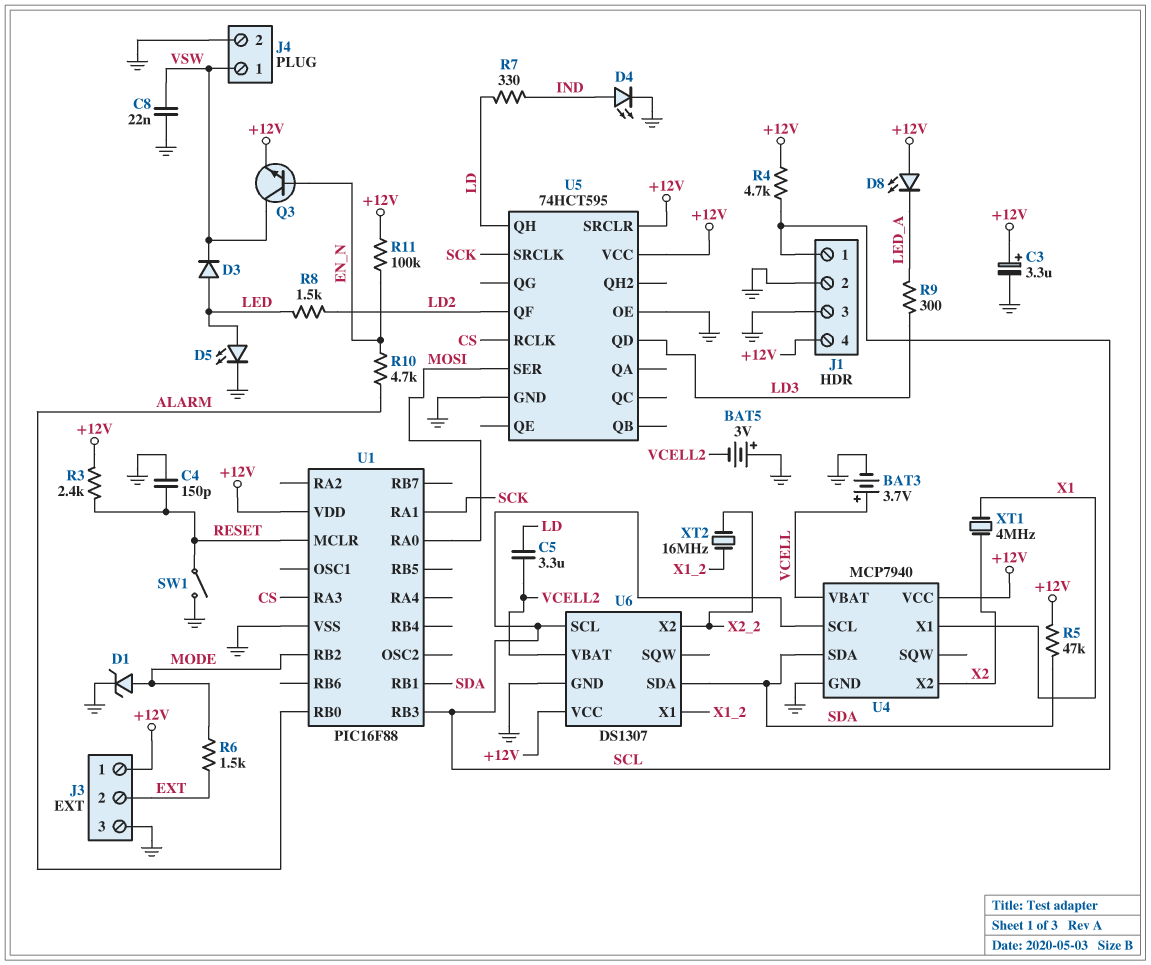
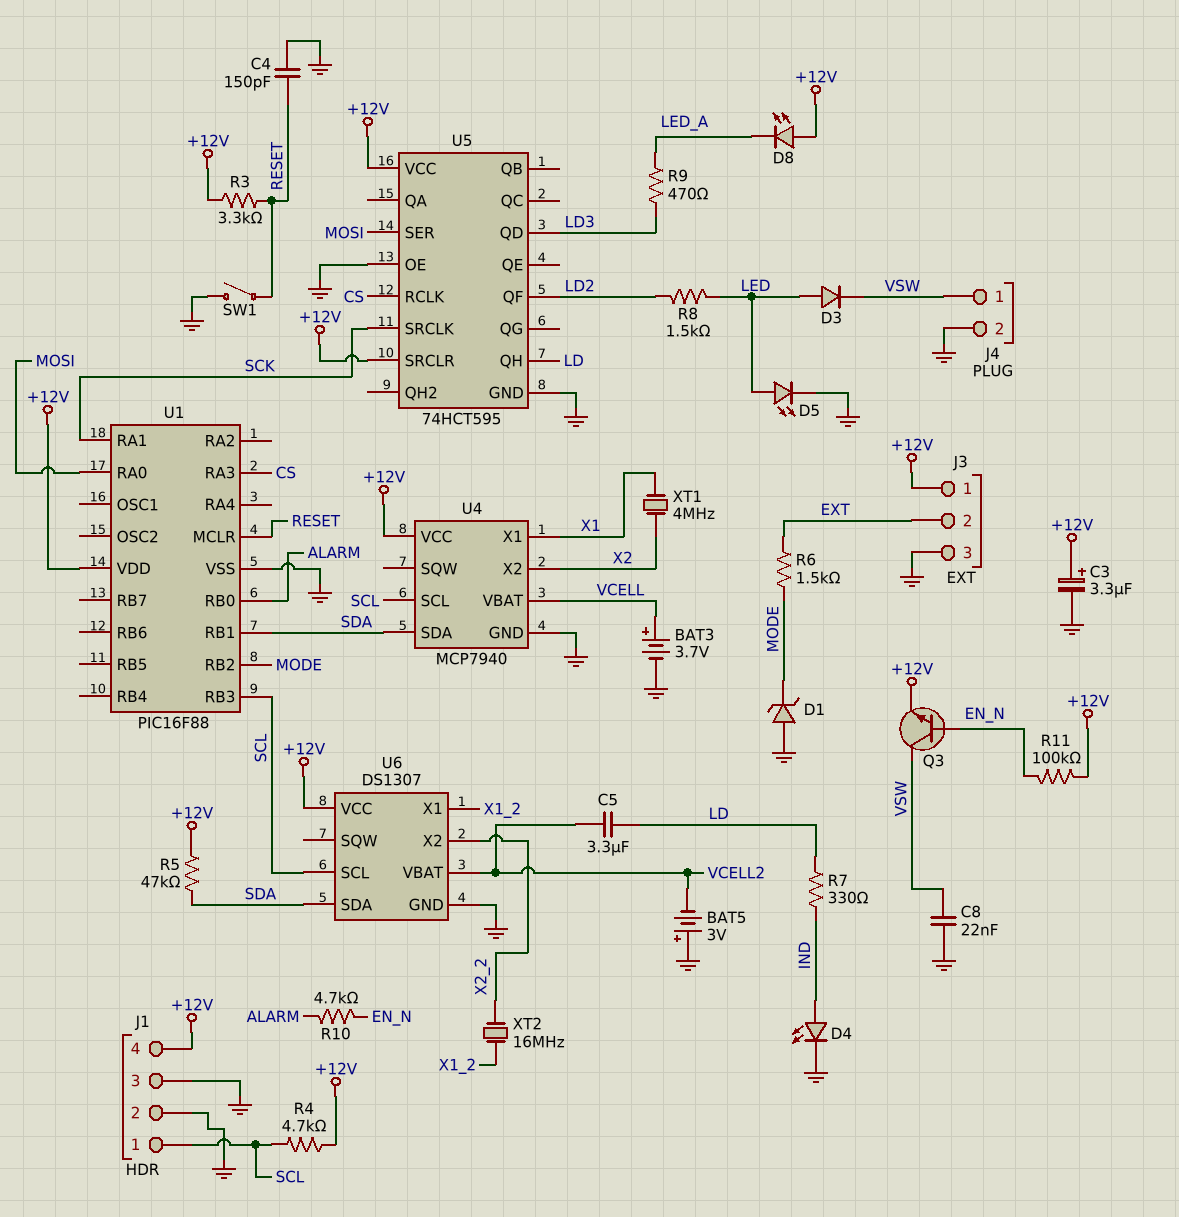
D1: zener (A MODE, K GND) -> zener (A GND, K MODE)
R3: 2.4k (+12V, RESET) -> 3.3k (+12V, RESET)
R9: 300 (LD3, LED_A) -> 470 (LD3, LED_A)

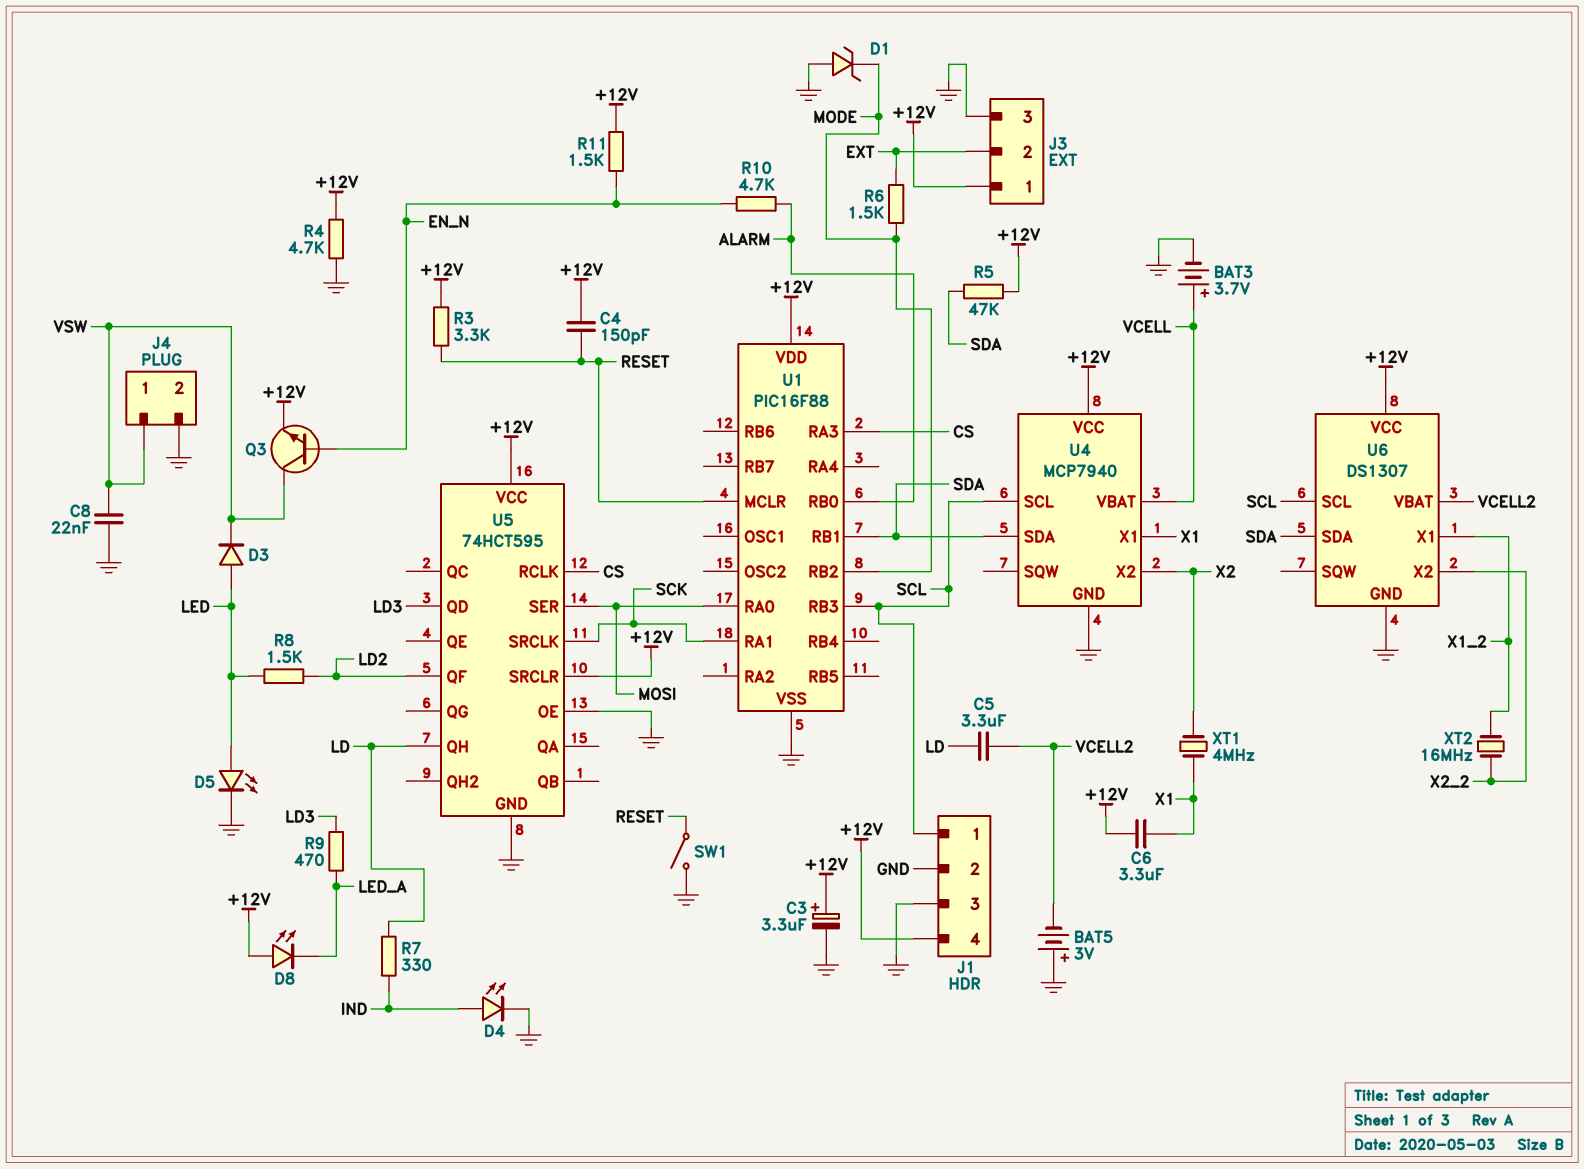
C4: 150pF (GND, RESET) -> 150pF (+12V, RESET)
C6: none -> 3.3uF (+12V, X1)
R4: 4.7k (+12V, SCL) -> 4.7k (+12V, GND)
R11: 100k (+12V, EN_N) -> 1.5k (+12V, EN_N)

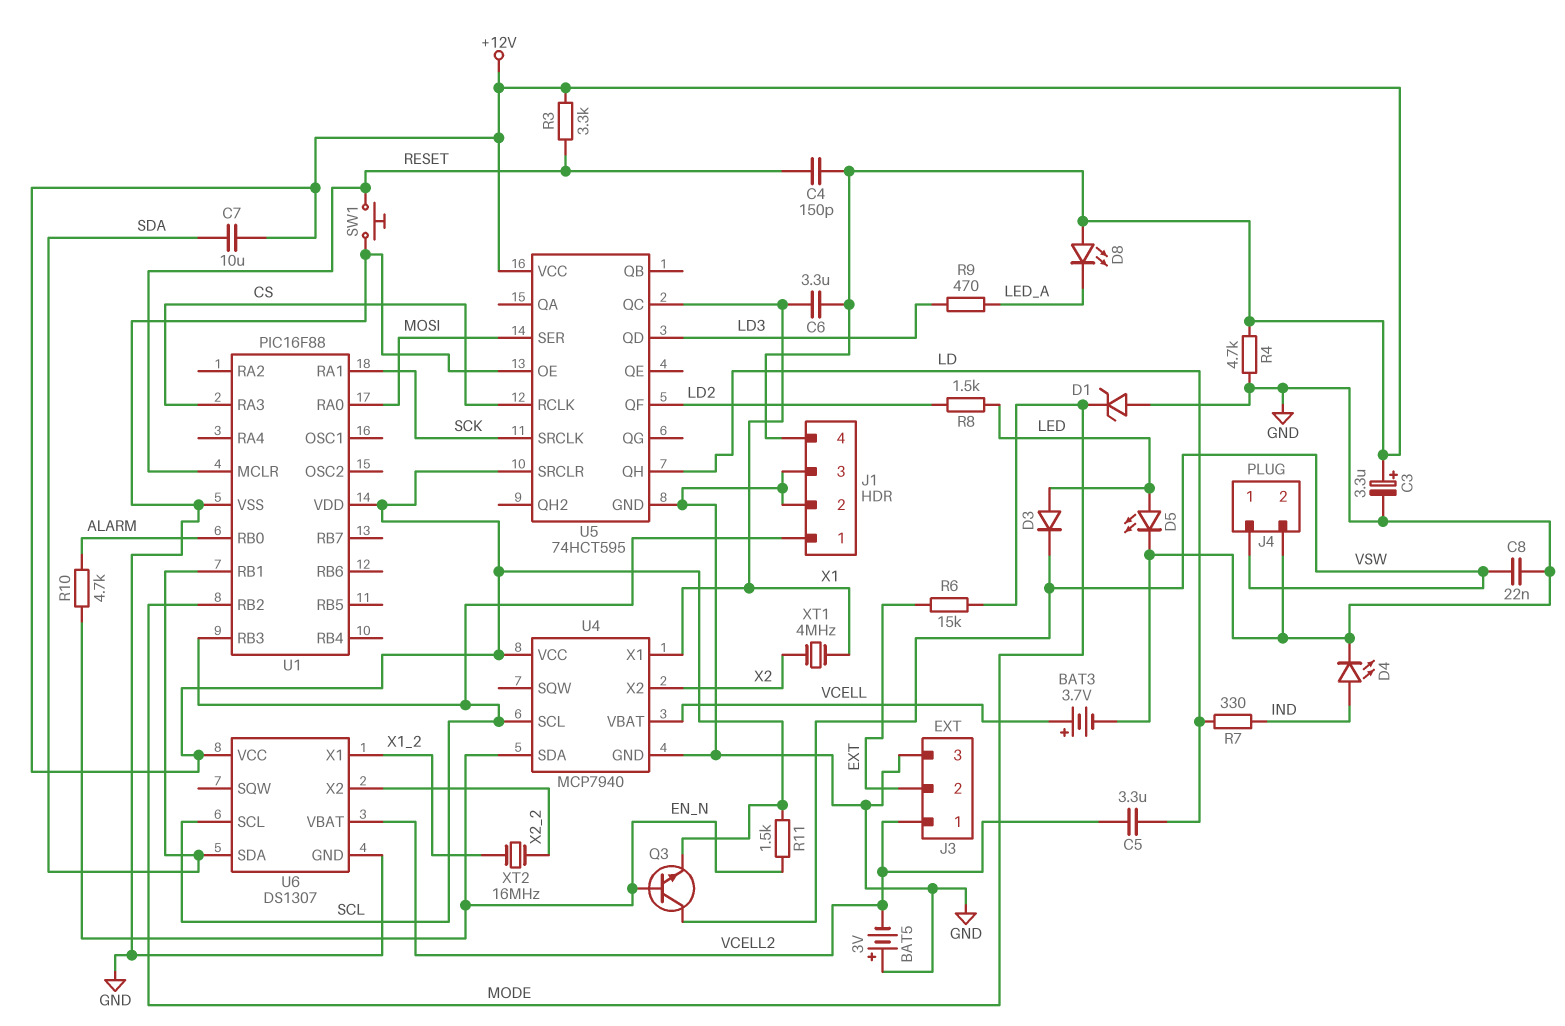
C7: none -> 10uF (+12V, SDA)
J3 pin 1: +12V -> VCELL2
R5: 47k (+12V, SDA) -> none
R6: 1.5k (EXT, MODE) -> 15k (EXT, MODE)
SW1: switch (GND, RESET) -> button (GND, RESET)
U4 pin SDA: SDA -> EN_N
U5 pin QC: none -> X1

